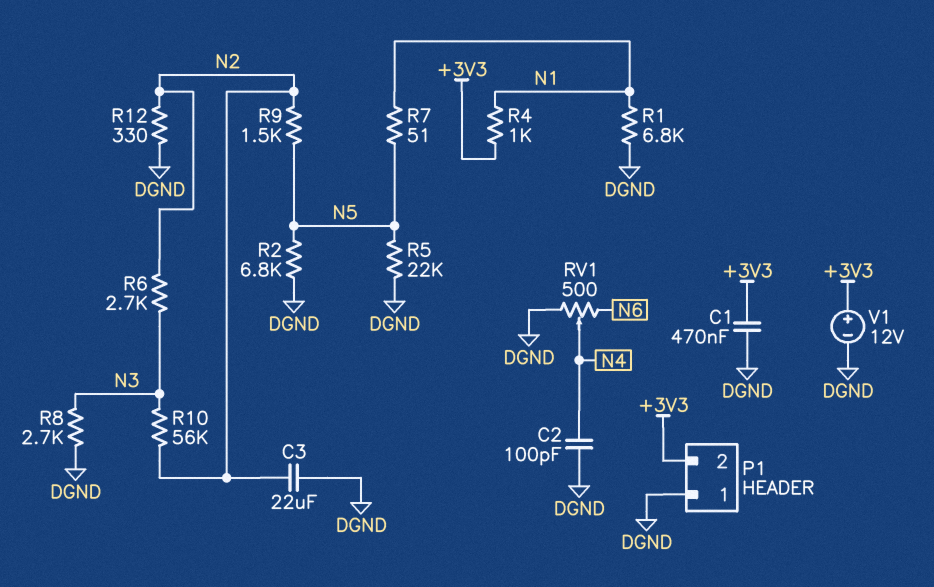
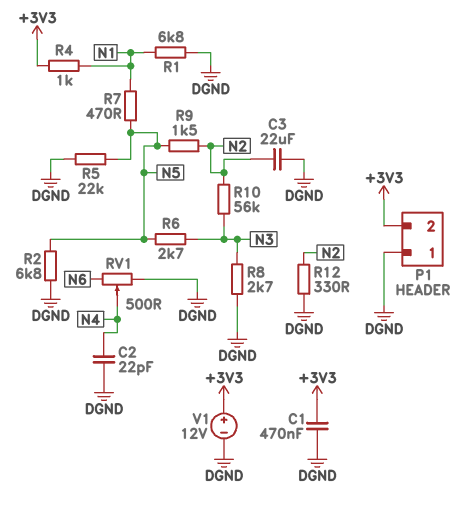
C2: 100pF (DGND, N4) -> 22pF (DGND, N4)
R6: 2.7k (N2, N3) -> 2.7k (N3, N5)
R7: 51 (N1, N5) -> 470 (N1, N5)

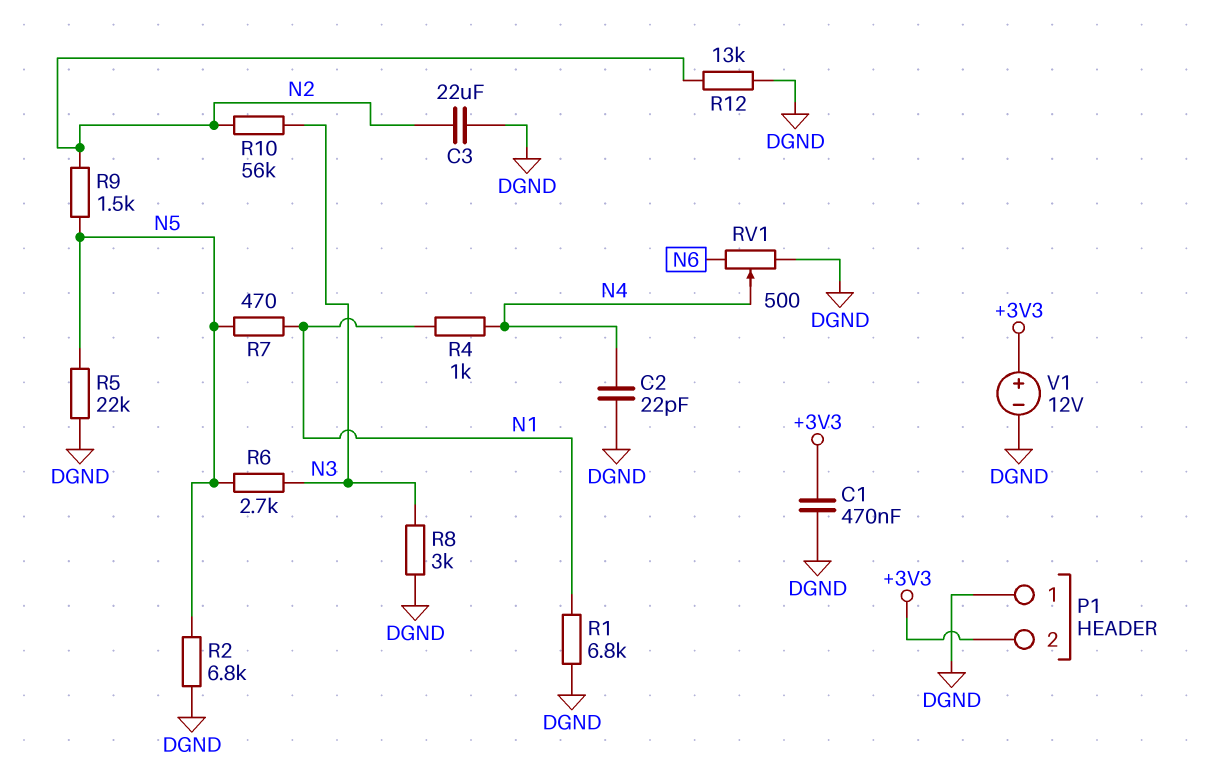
R4: 1k (+3V3, N1) -> 1k (N1, N4)
R8: 2.7k (DGND, N3) -> 3k (DGND, N3)
R12: 330 (DGND, N2) -> 13k (DGND, N2)

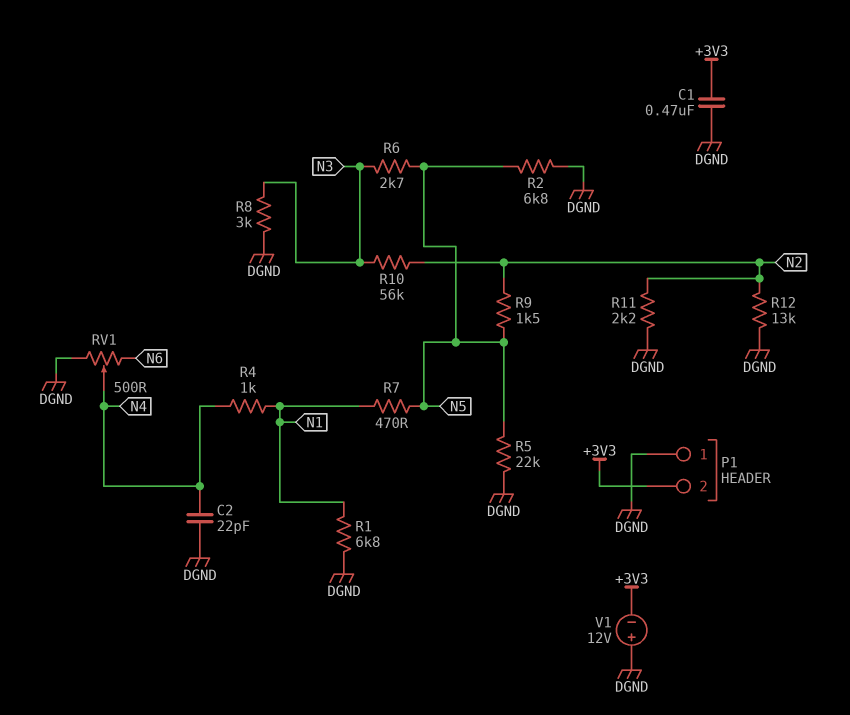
C3: 22uF (DGND, N2) -> none
R11: none -> 2.2k (DGND, N2)
V1: 12V (plus +3V3, minus DGND) -> 12V (plus DGND, minus +3V3)

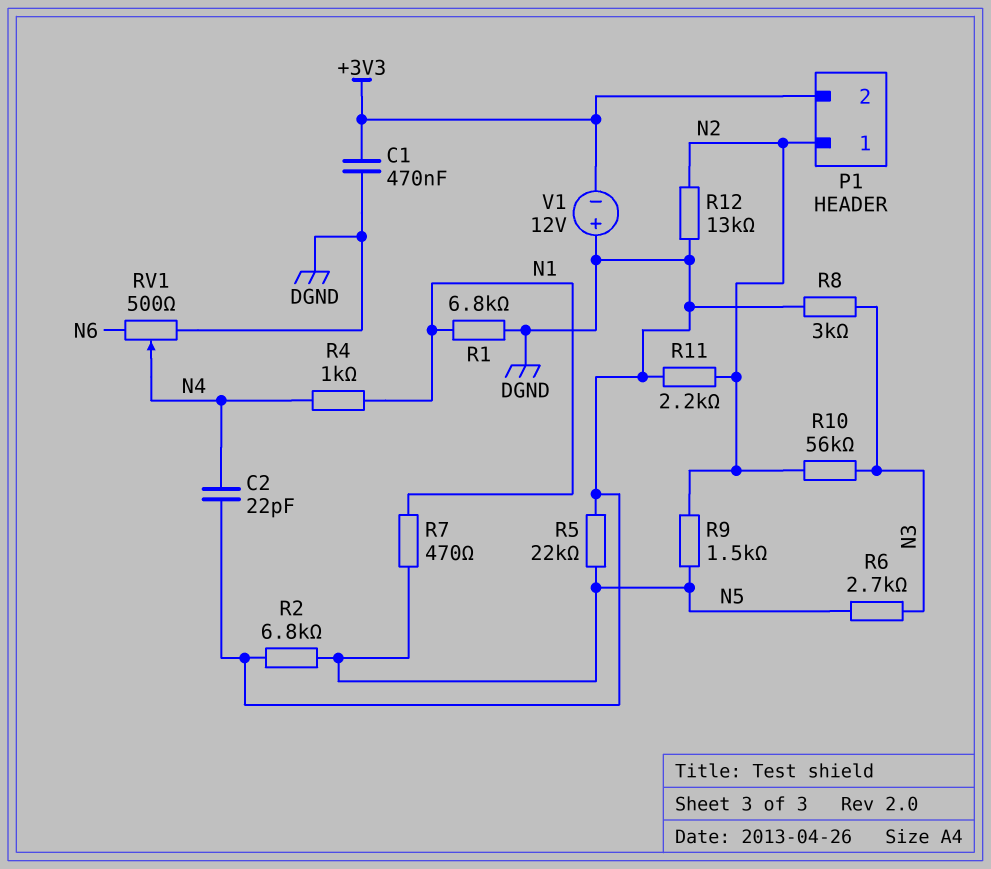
P1 pin 1: DGND -> N2

